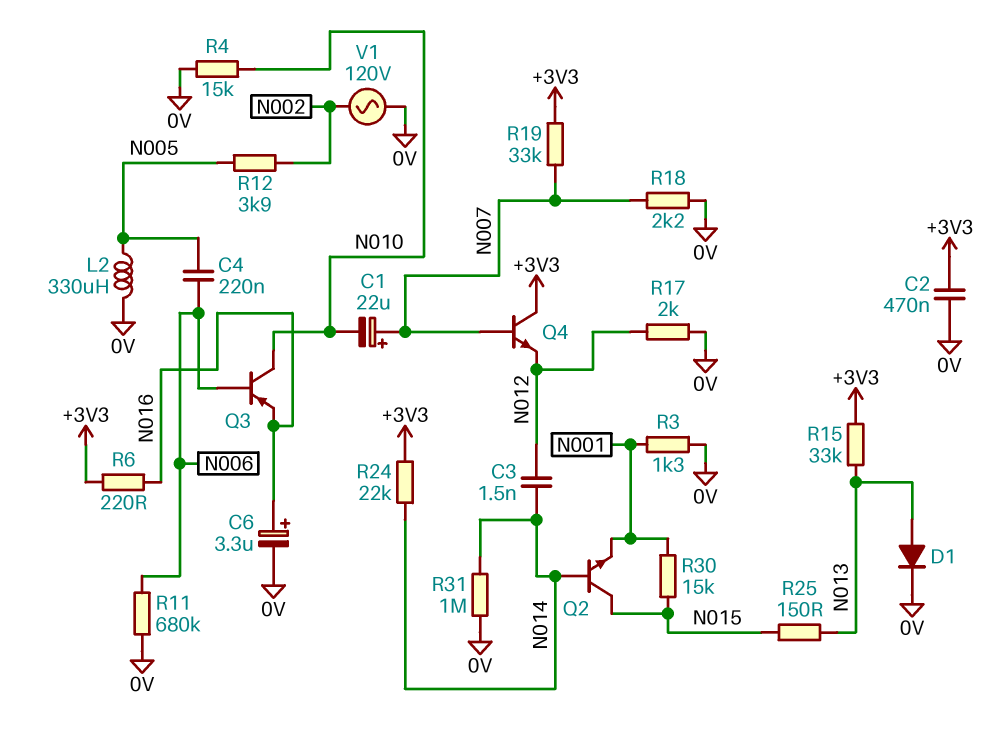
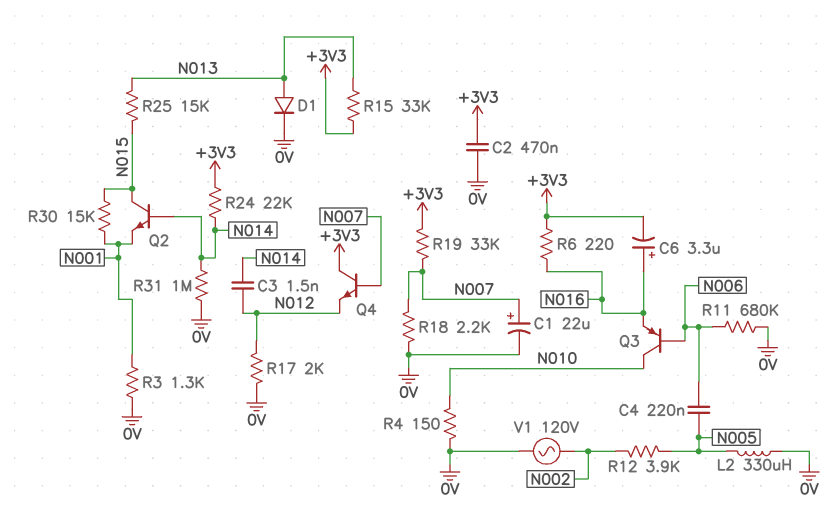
C1: 22uF (plus N007, minus N010) -> 22uF (plus N007, minus 0V)
C6: 3.3uF (plus N016, minus 0V) -> 3.3uF (plus N016, minus +3V3)
R4: 15k (0V, N010) -> 150 (0V, N010)
R25: 150 (N013, N015) -> 15k (N013, N015)

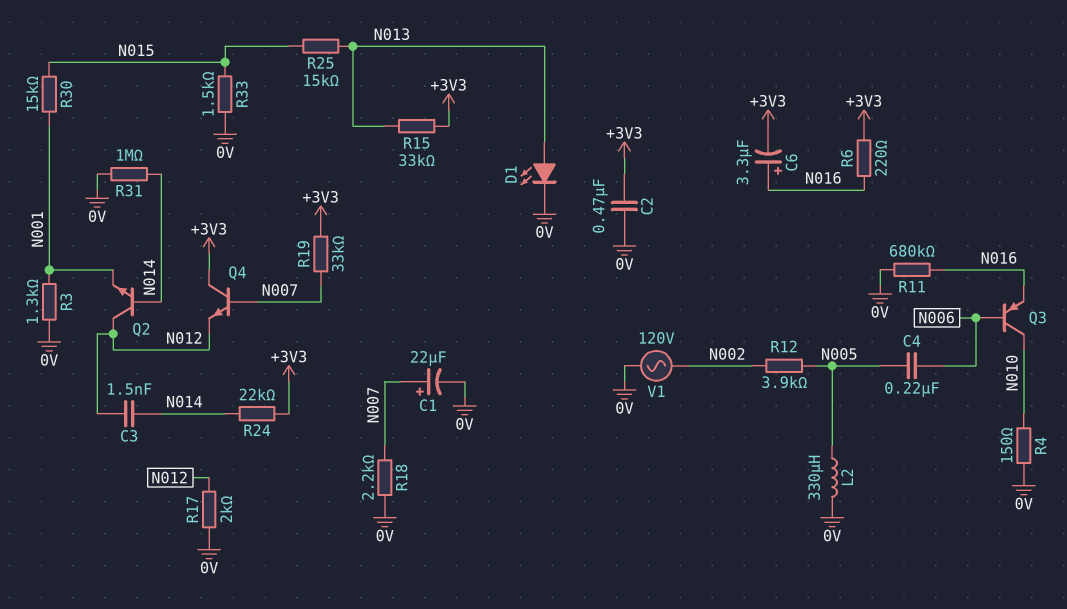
D1: diode (A N013, K 0V) -> LED (A N013, K 0V)
Q2: NPN (B N014, C N015, E N001) -> NPN (B N014, C N012, E N001)
R11: 680k (0V, N006) -> 680k (0V, N016)
R33: none -> 1.5k (0V, N015)

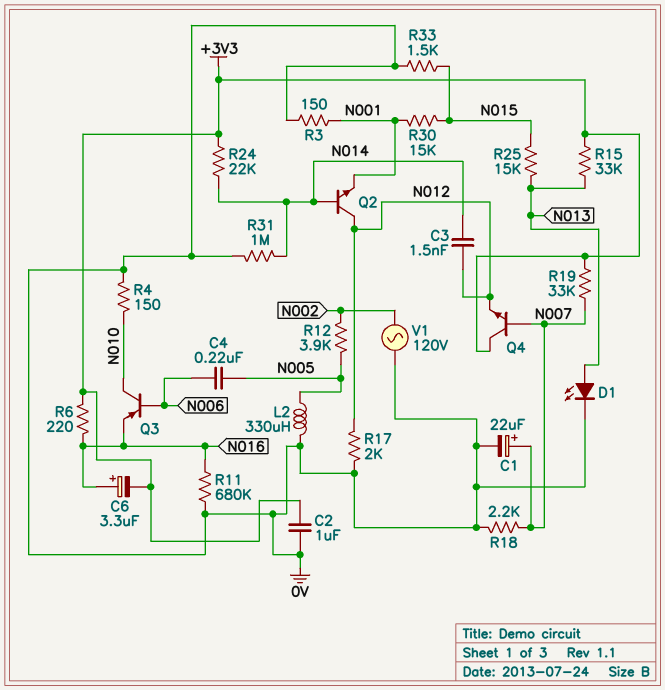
C2: 470nF (+3V3, 0V) -> 1uF (+3V3, 0V)
R3: 1.3k (0V, N001) -> 150 (0V, N001)

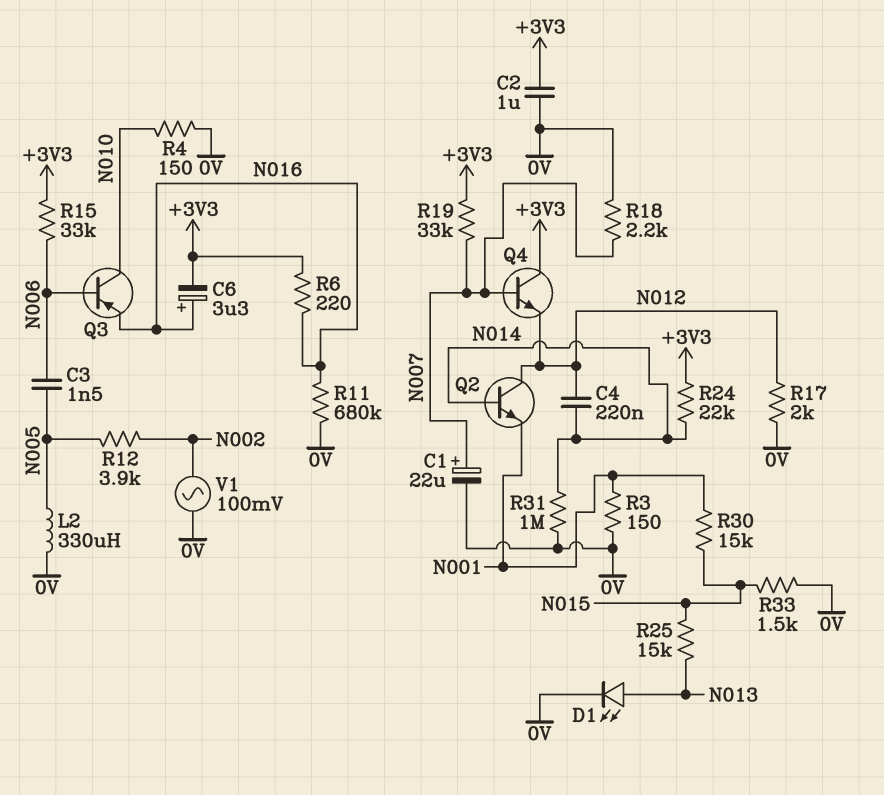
C3: 1.5nF (N012, N014) -> 1.5nF (N005, N006)
C4: 220nF (N005, N006) -> 220nF (N012, N014)
R15: 33k (+3V3, N013) -> 33k (+3V3, N006)
V1: AC 120V (0V, N002) -> AC 100mV (0V, N002)

